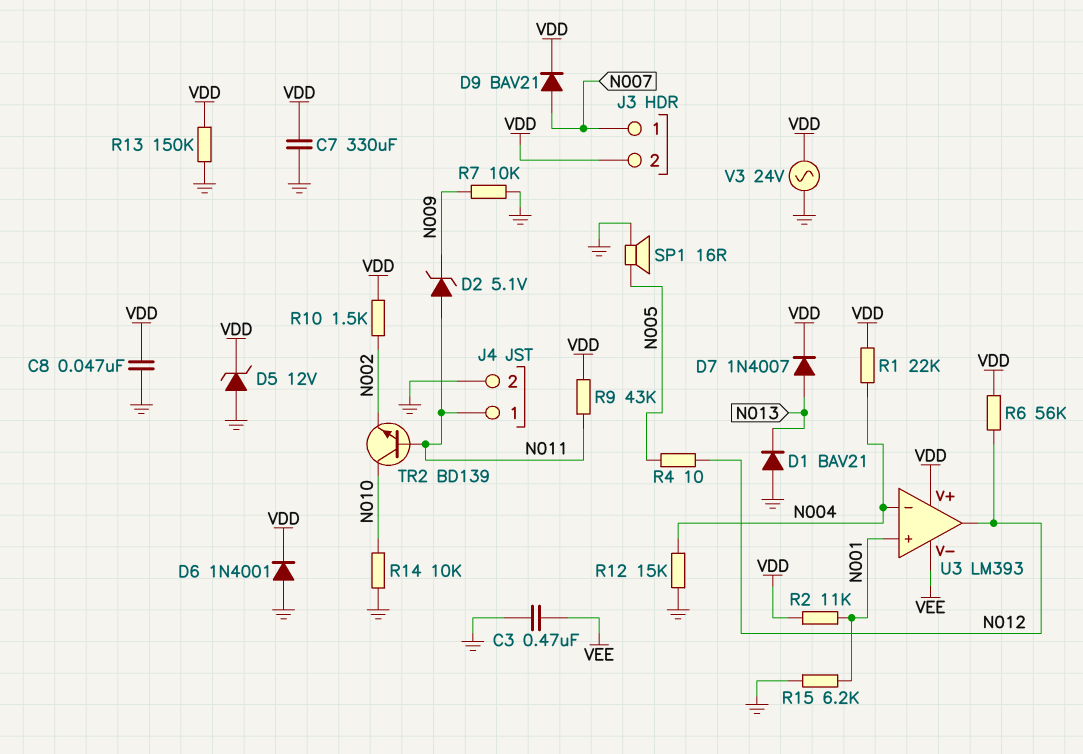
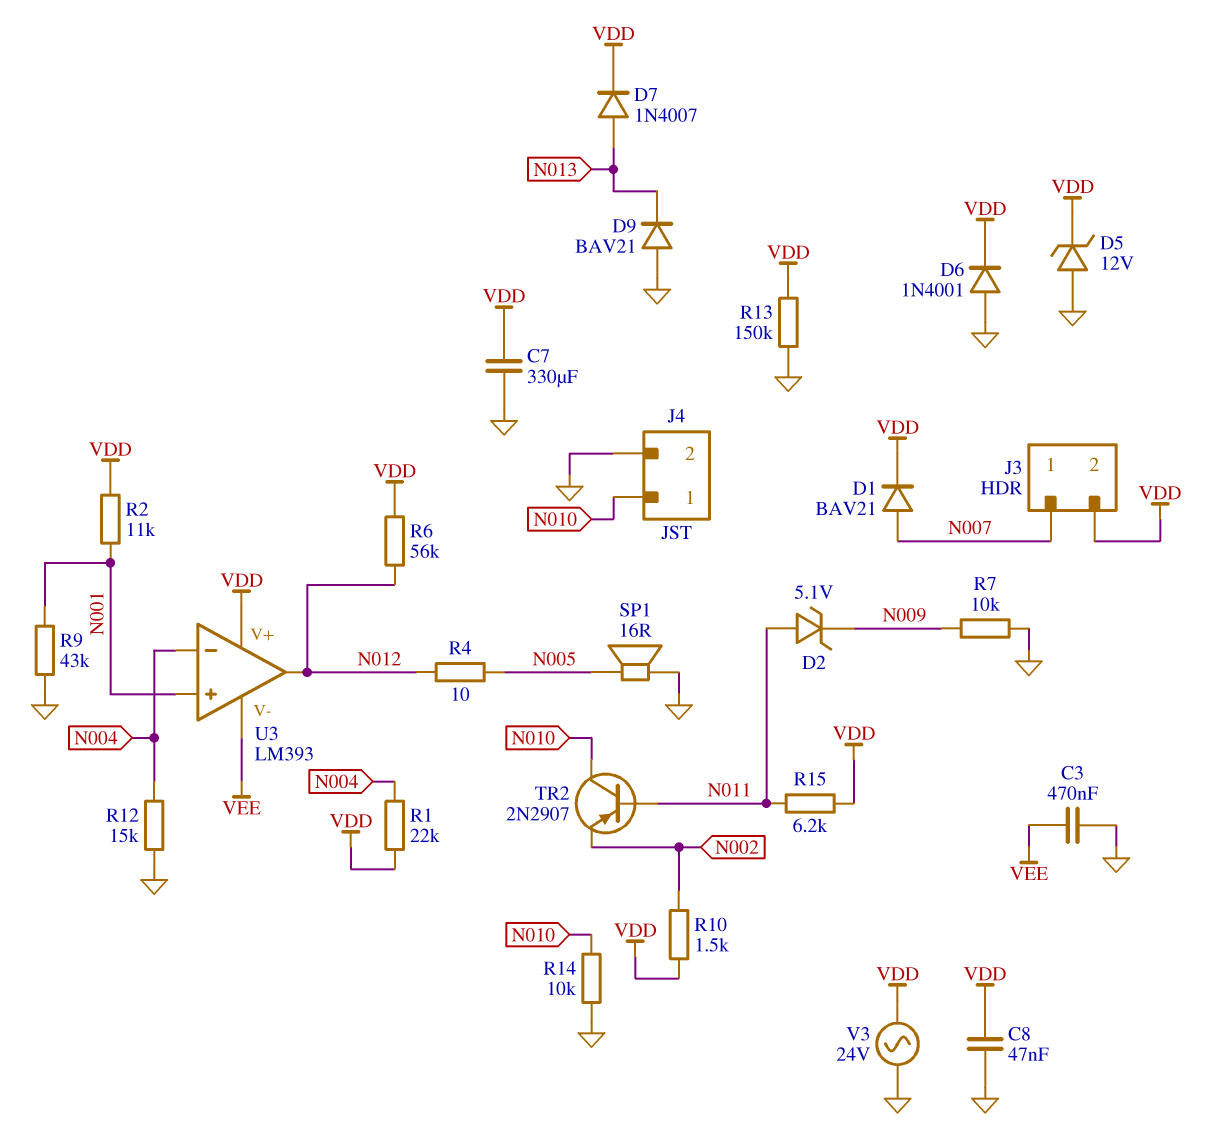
D1: diode BAV21 (A GND, K N013) -> diode BAV21 (A N007, K VDD)
D9: diode BAV21 (A N007, K VDD) -> diode BAV21 (A GND, K N013)
J4 pin 1: N011 -> N010
R9: 43k (N011, VDD) -> 43k (GND, N001)
R15: 6.2k (GND, N001) -> 6.2k (N011, VDD)
TR2: NPN BD139 (B N011, C N010, E N002) -> PNP 2N2907 (B N011, C N010, E N002)

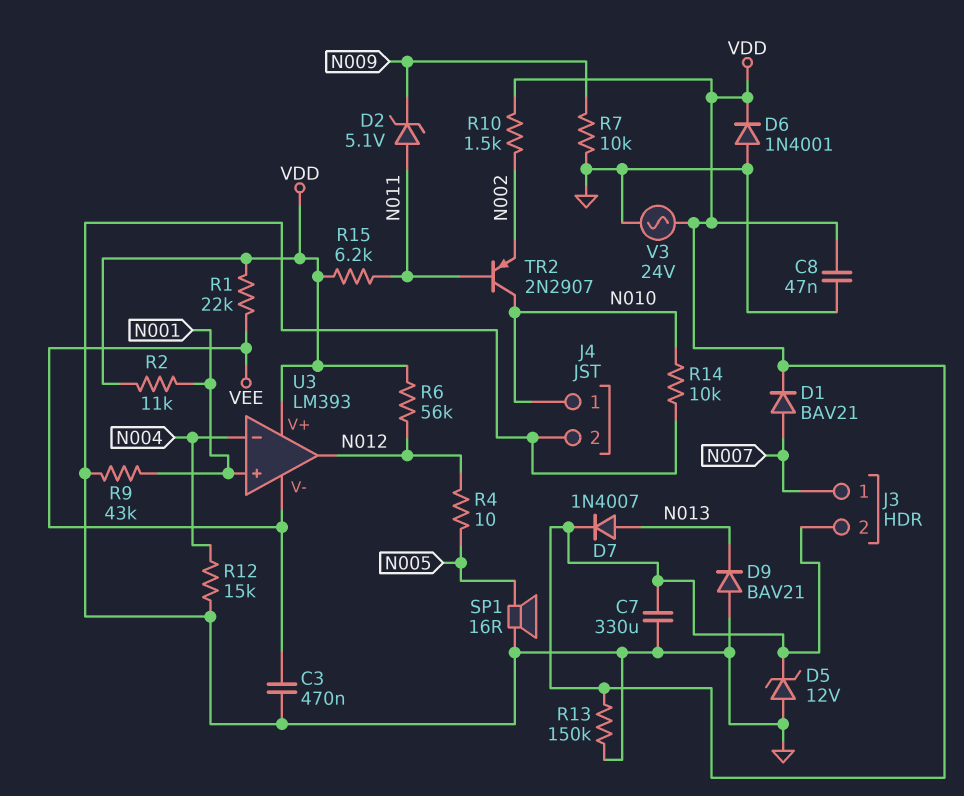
R1: 22k (N004, VDD) -> 22k (VDD, VEE)

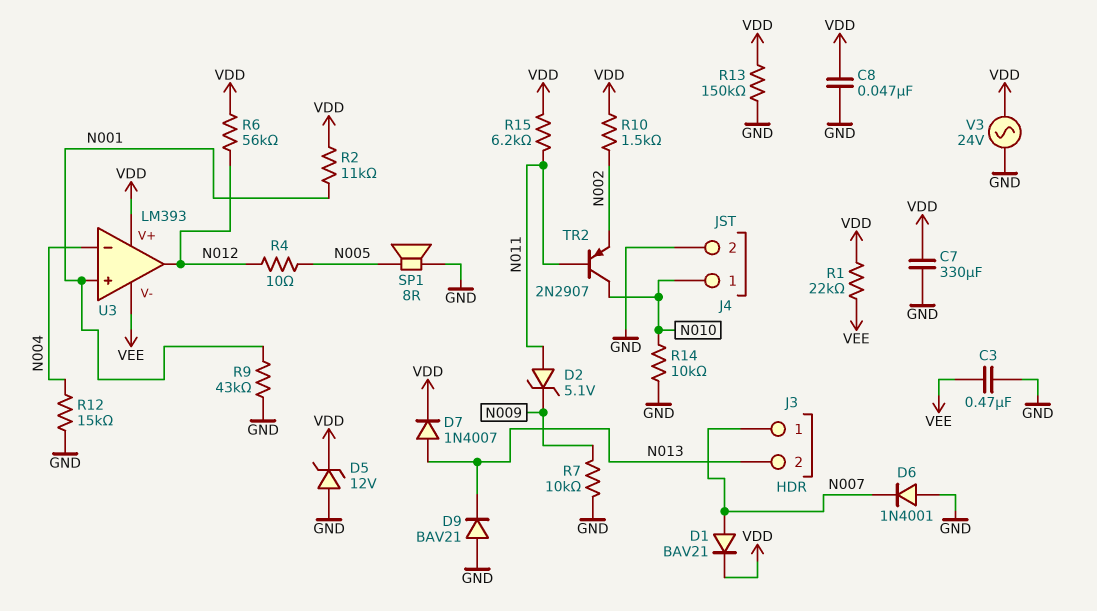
D6: diode 1N4001 (A GND, K VDD) -> diode 1N4001 (A GND, K N007)
J3 pin 2: VDD -> N013
SP1: speaker 16R (GND, N005) -> speaker 8R (GND, N005)

